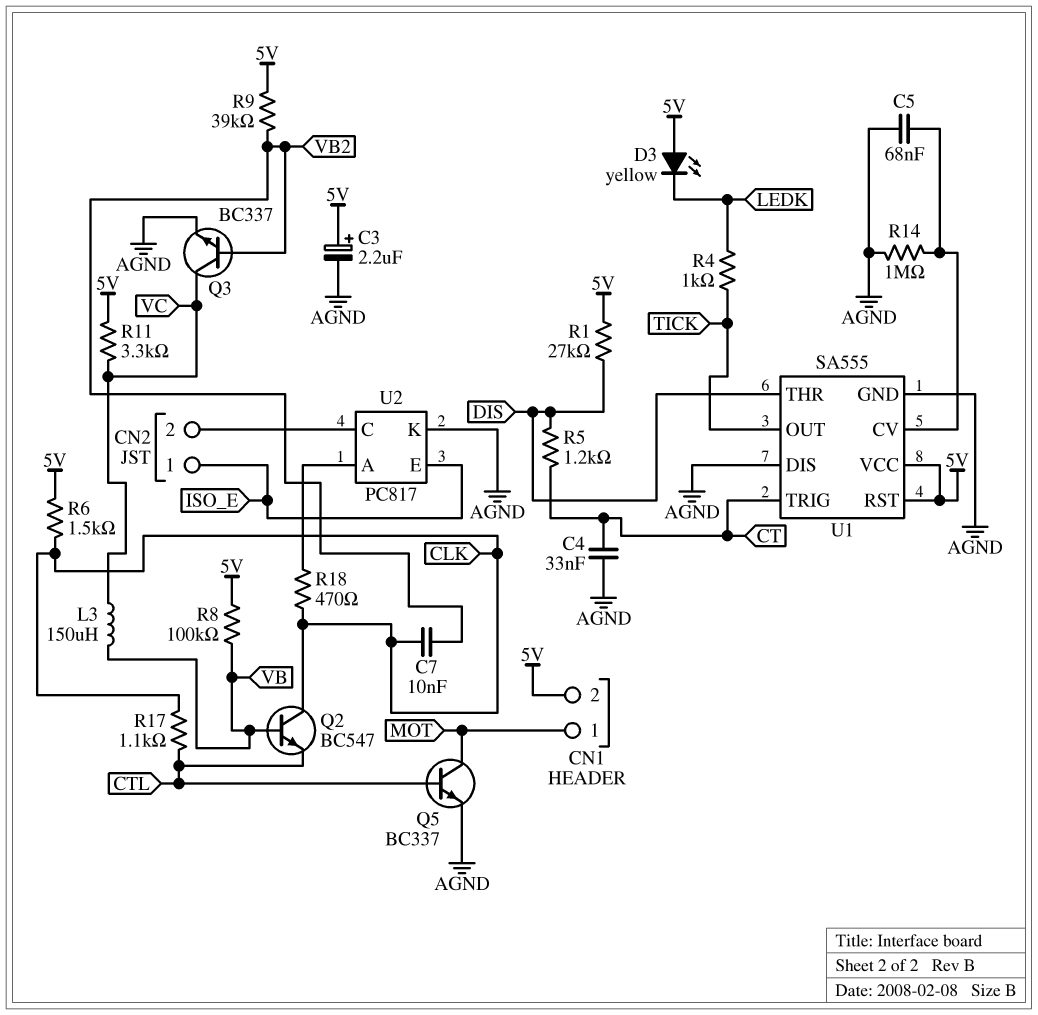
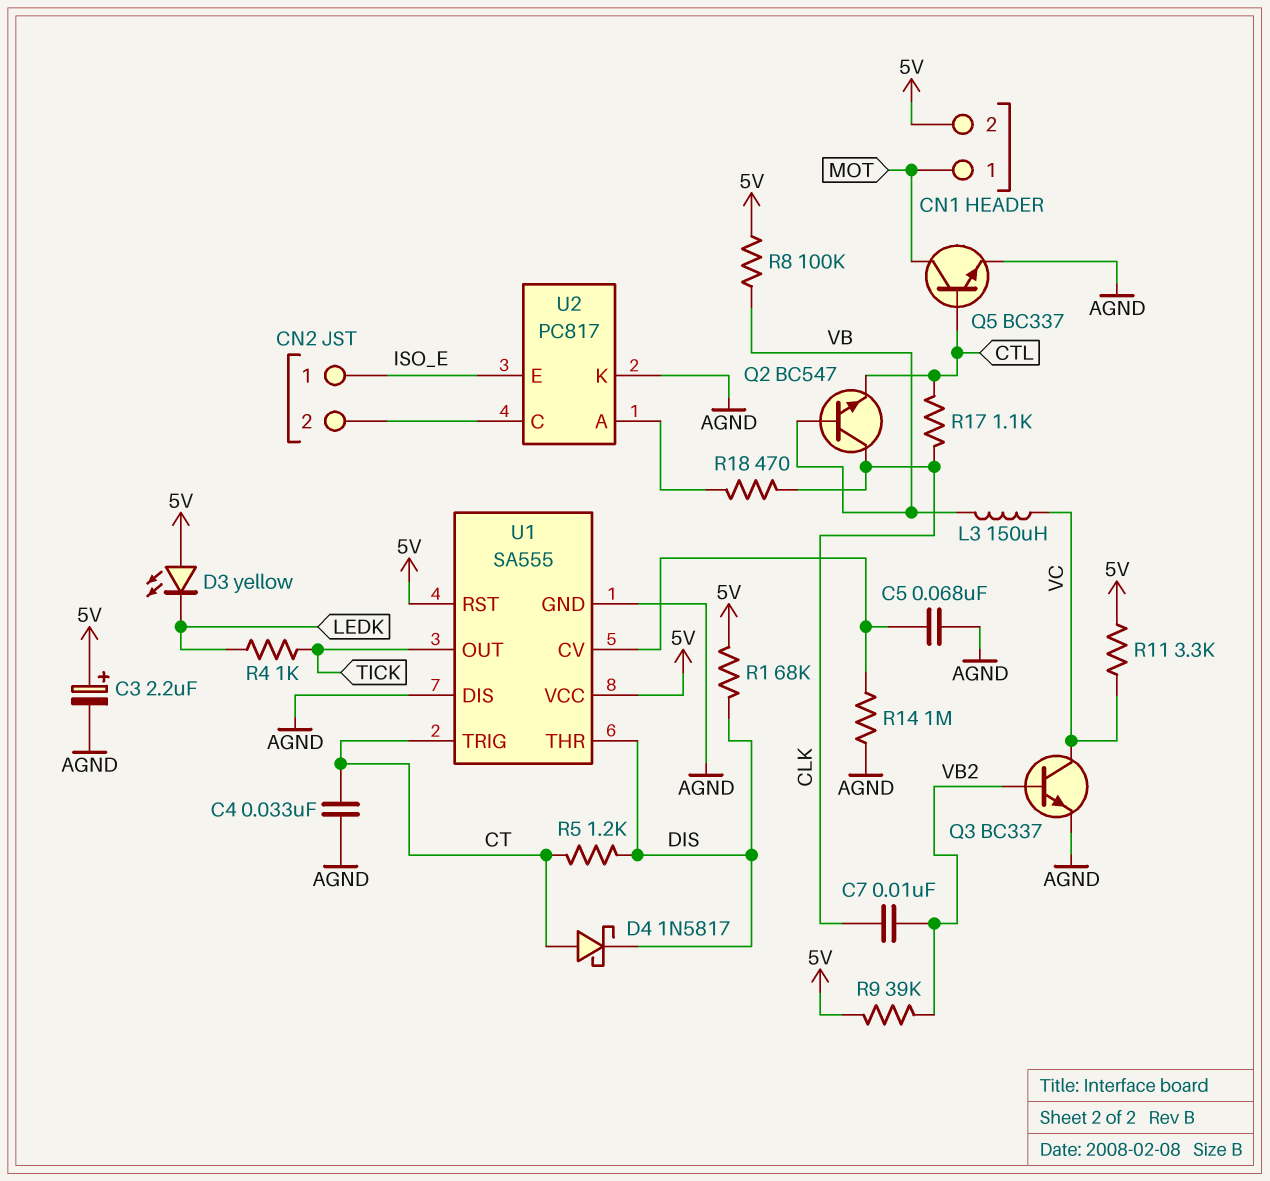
D4: none -> schottky 1N5817 (A CT, K DIS)
R1: 27k (5V, DIS) -> 68k (5V, DIS)
R6: 1.5k (5V, CLK) -> none

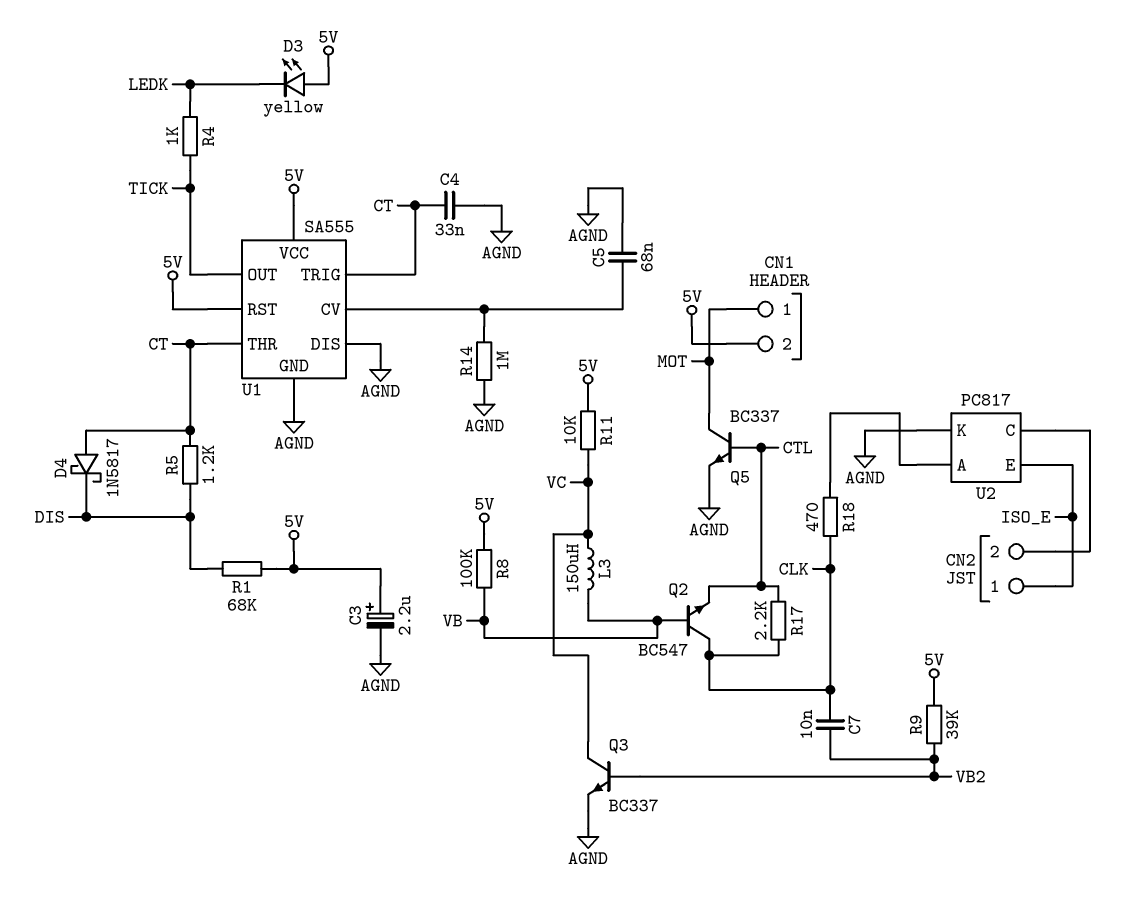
R11: 3.3k (5V, VC) -> 10k (5V, VC)
R17: 1.1k (CLK, CTL) -> 2.2k (CLK, CTL)
U1 pin THR: DIS -> CT

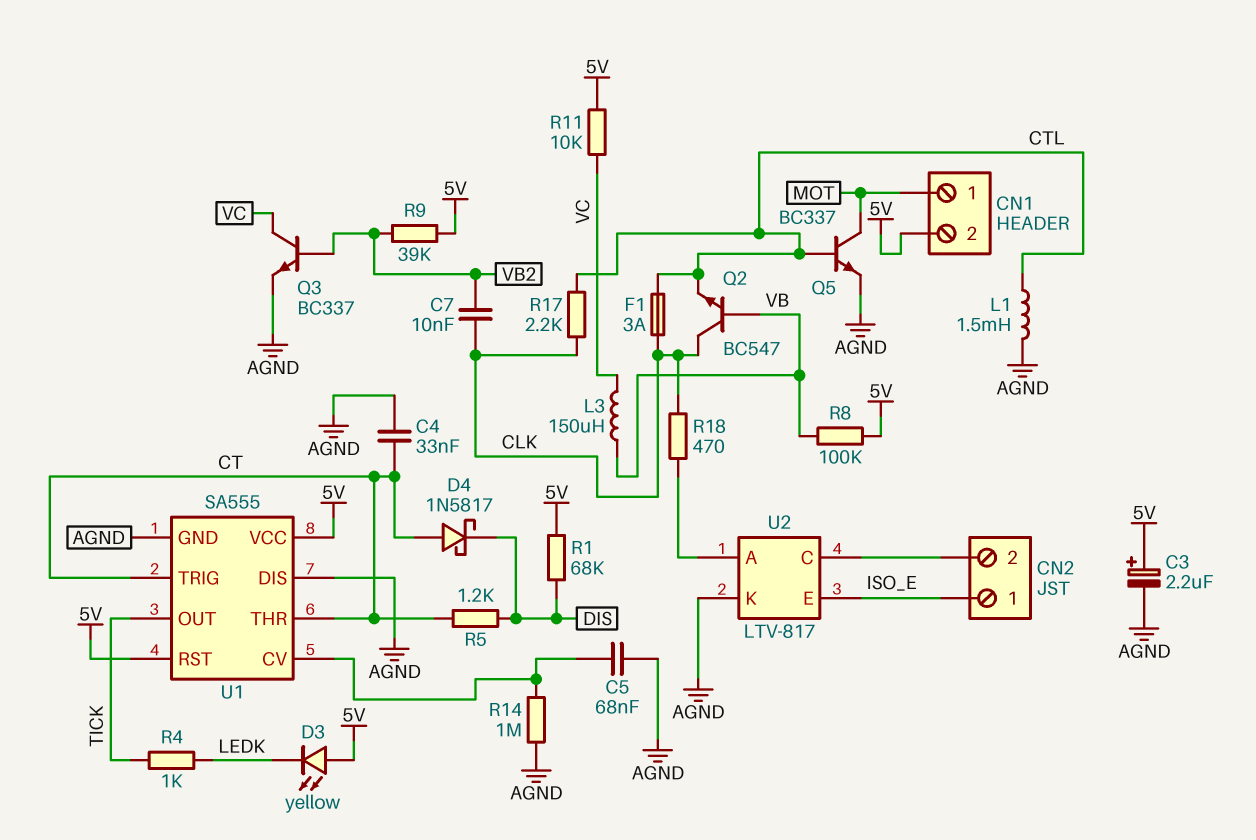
F1: none -> 3A (CLK, CTL)
L1: none -> 1.5mH (AGND, CTL)
U2: PC817 -> LTV-817

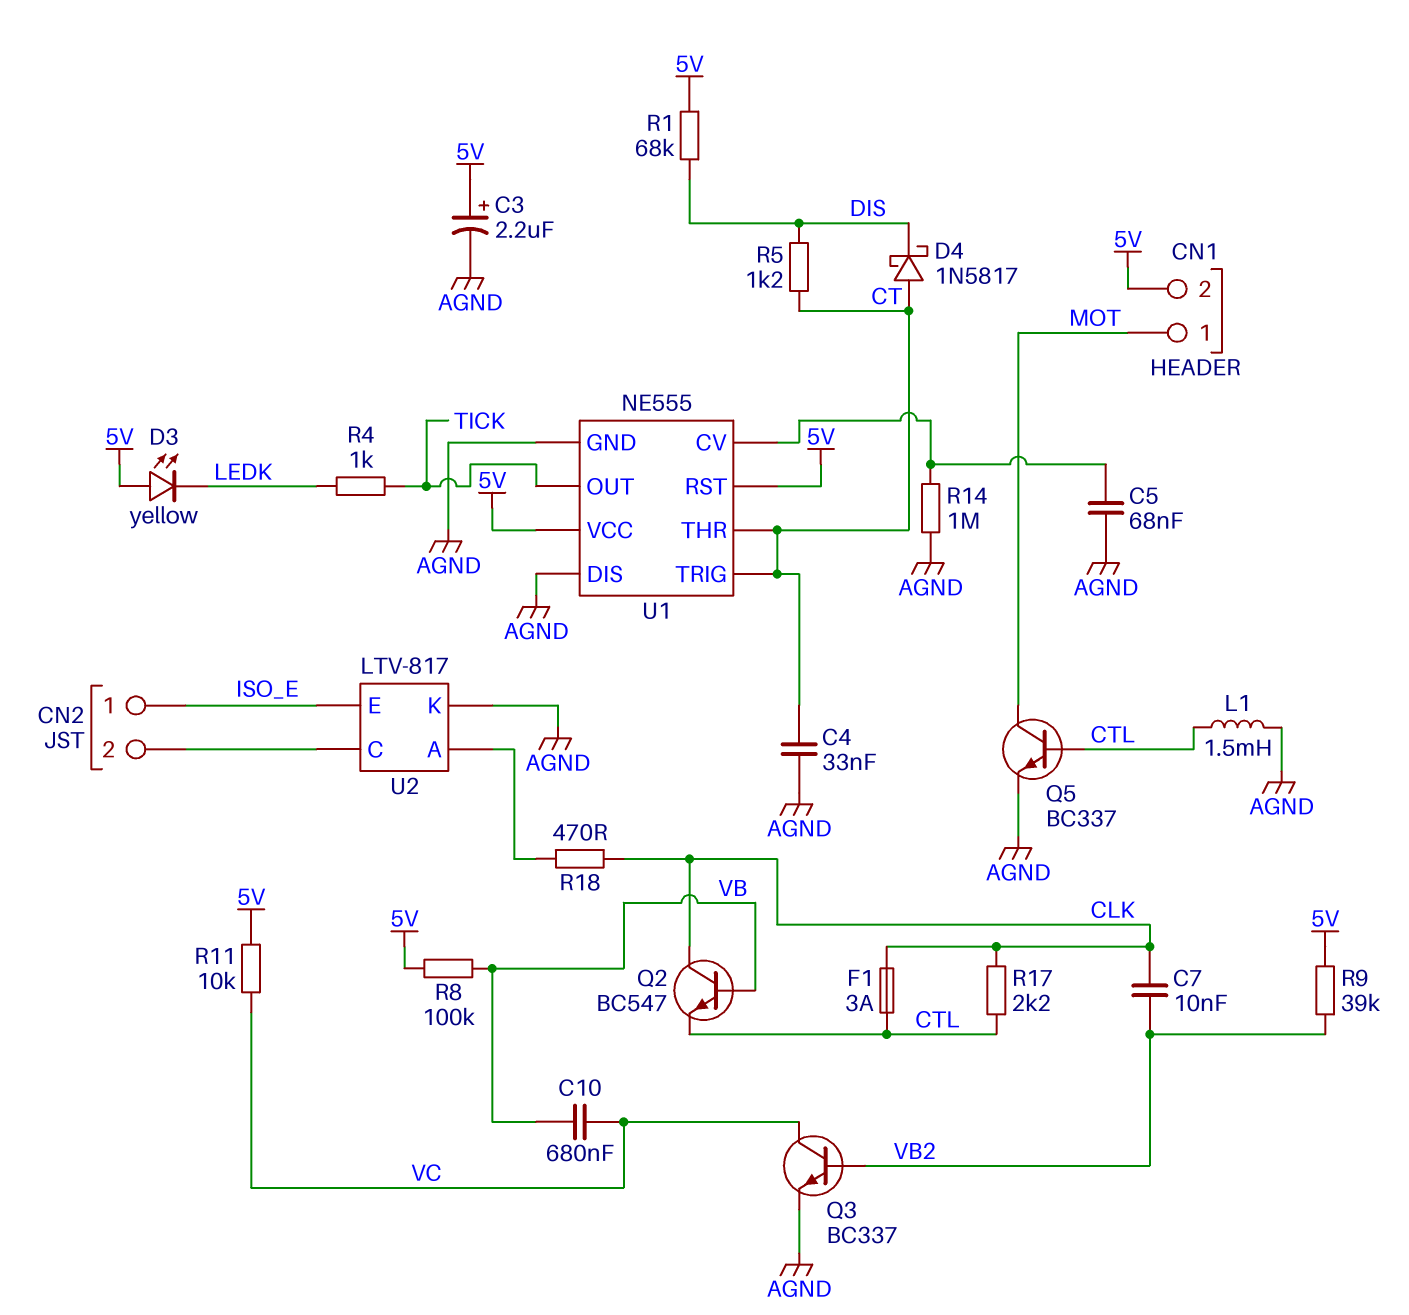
C10: none -> 680nF (VB, VC)
L3: 150uH (VB, VC) -> none
U1: SA555 -> NE555

